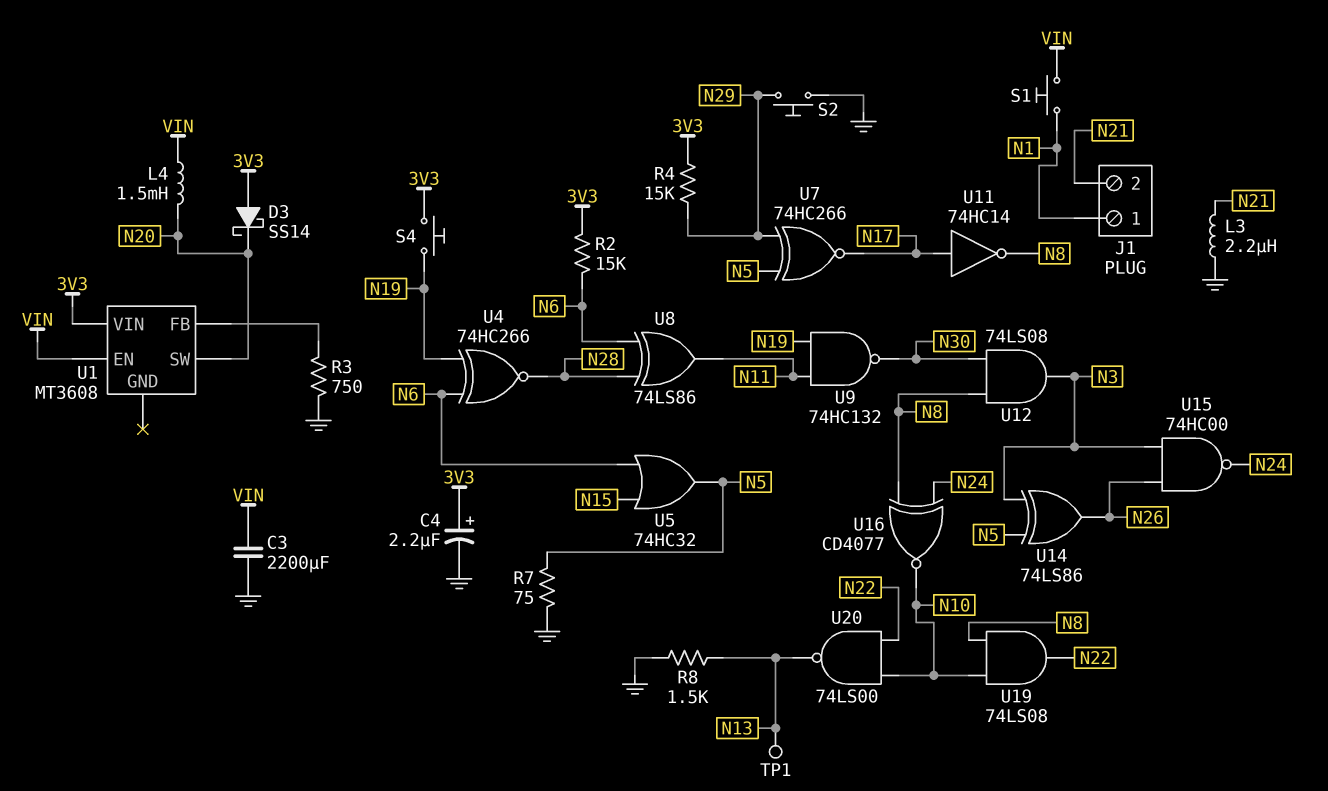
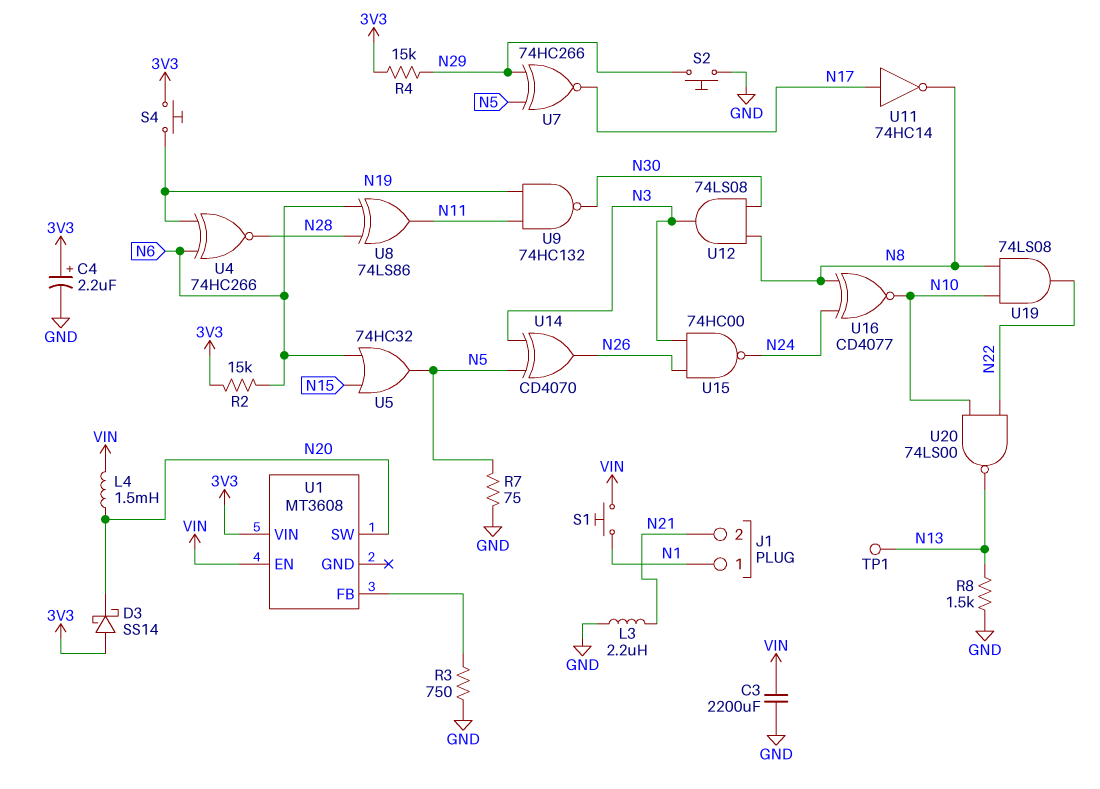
U14: XOR 74LS86 (in N3, in N5, out N26) -> XOR CD4070 (in N3, in N5, out N26)

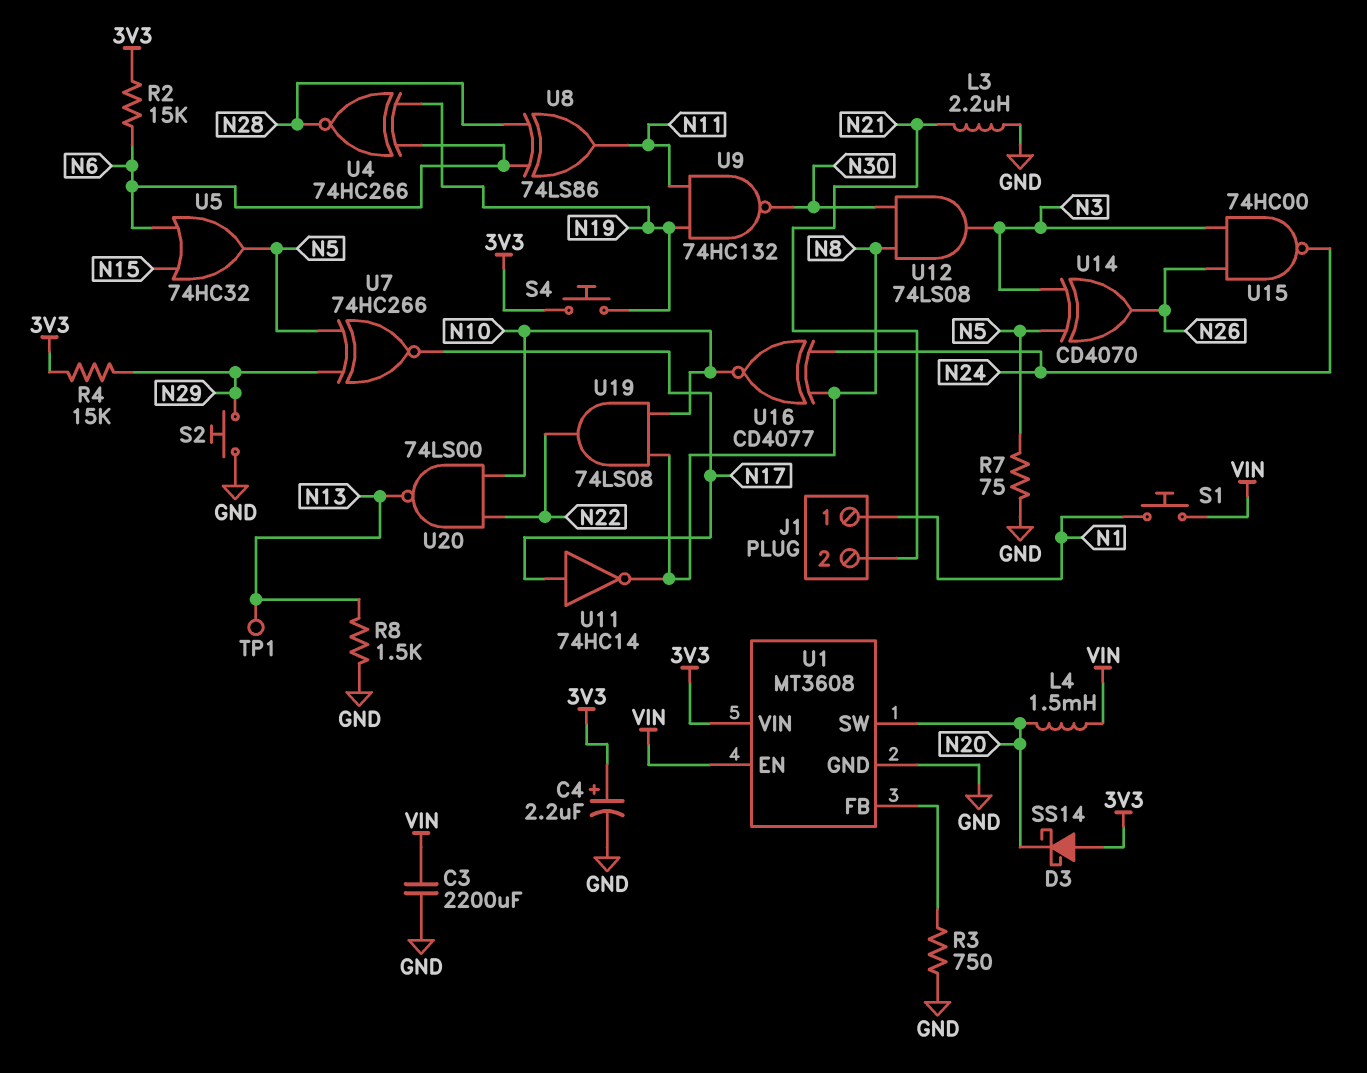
U1 pin GND: none -> GND

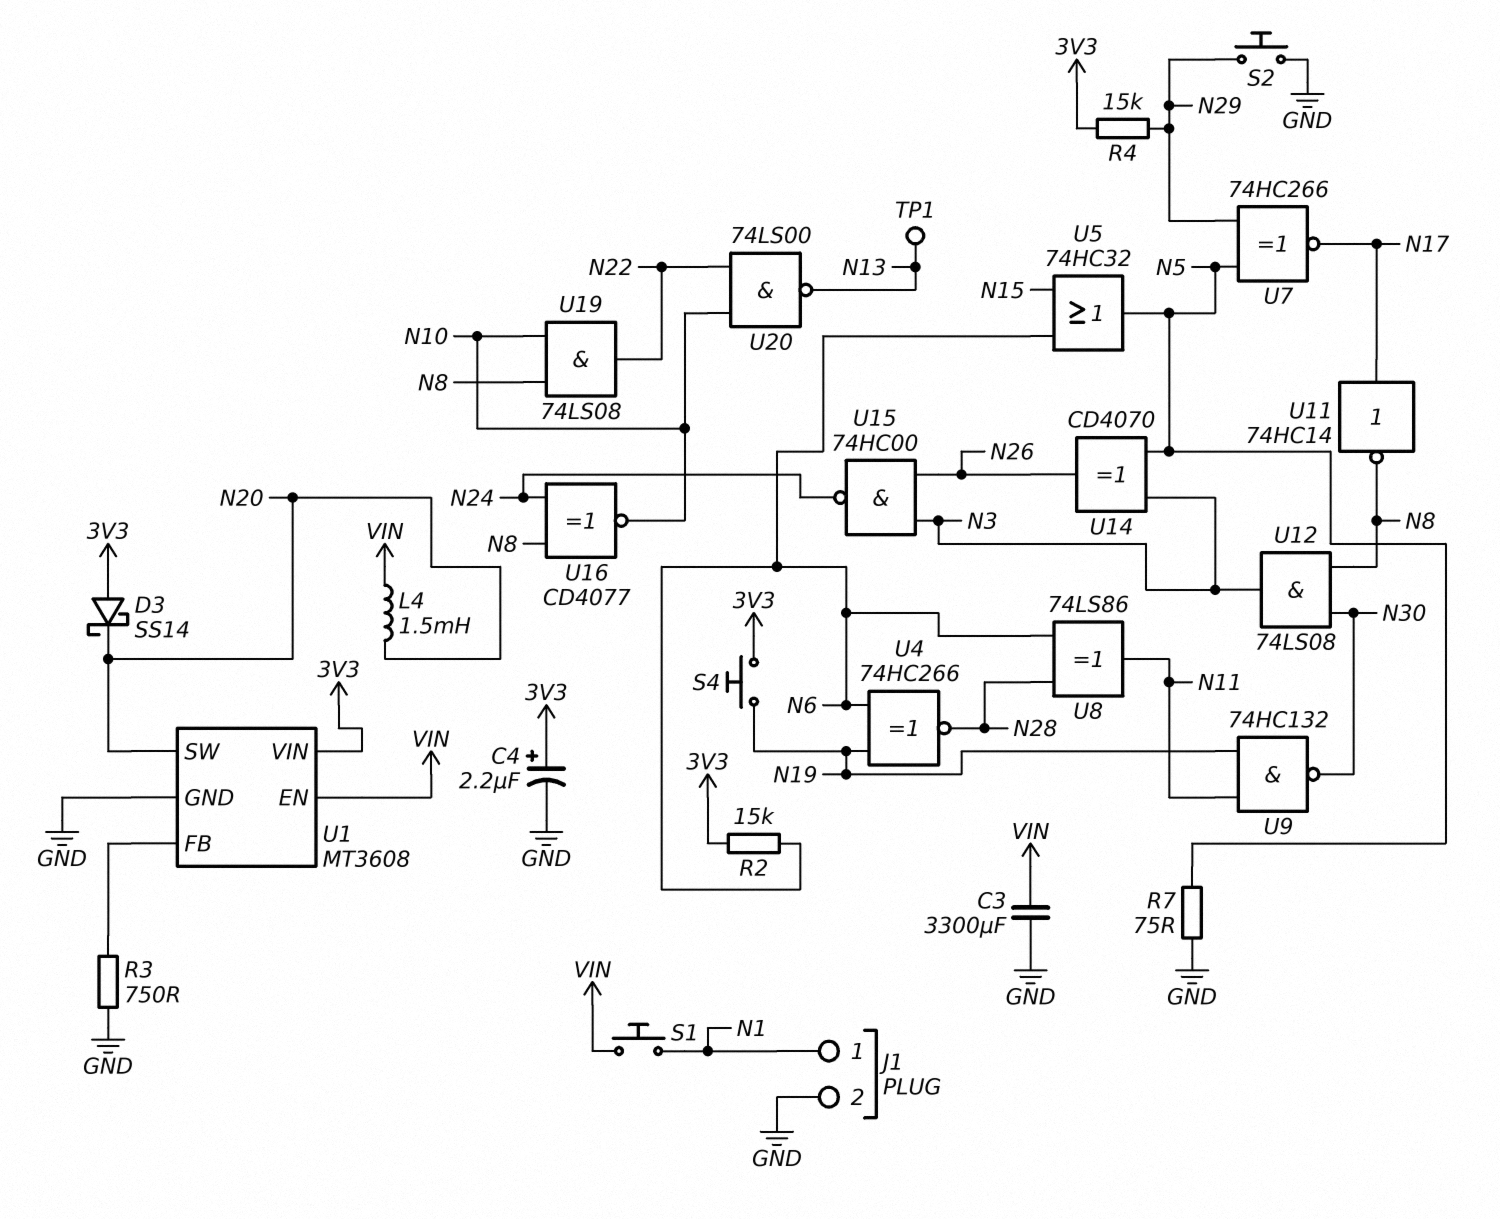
C3: 2200uF (GND, VIN) -> 3300uF (GND, VIN)
J1 pin 2: N21 -> GND
L3: 2.2uH (GND, N21) -> none
R8: 1.5k (GND, N13) -> none

